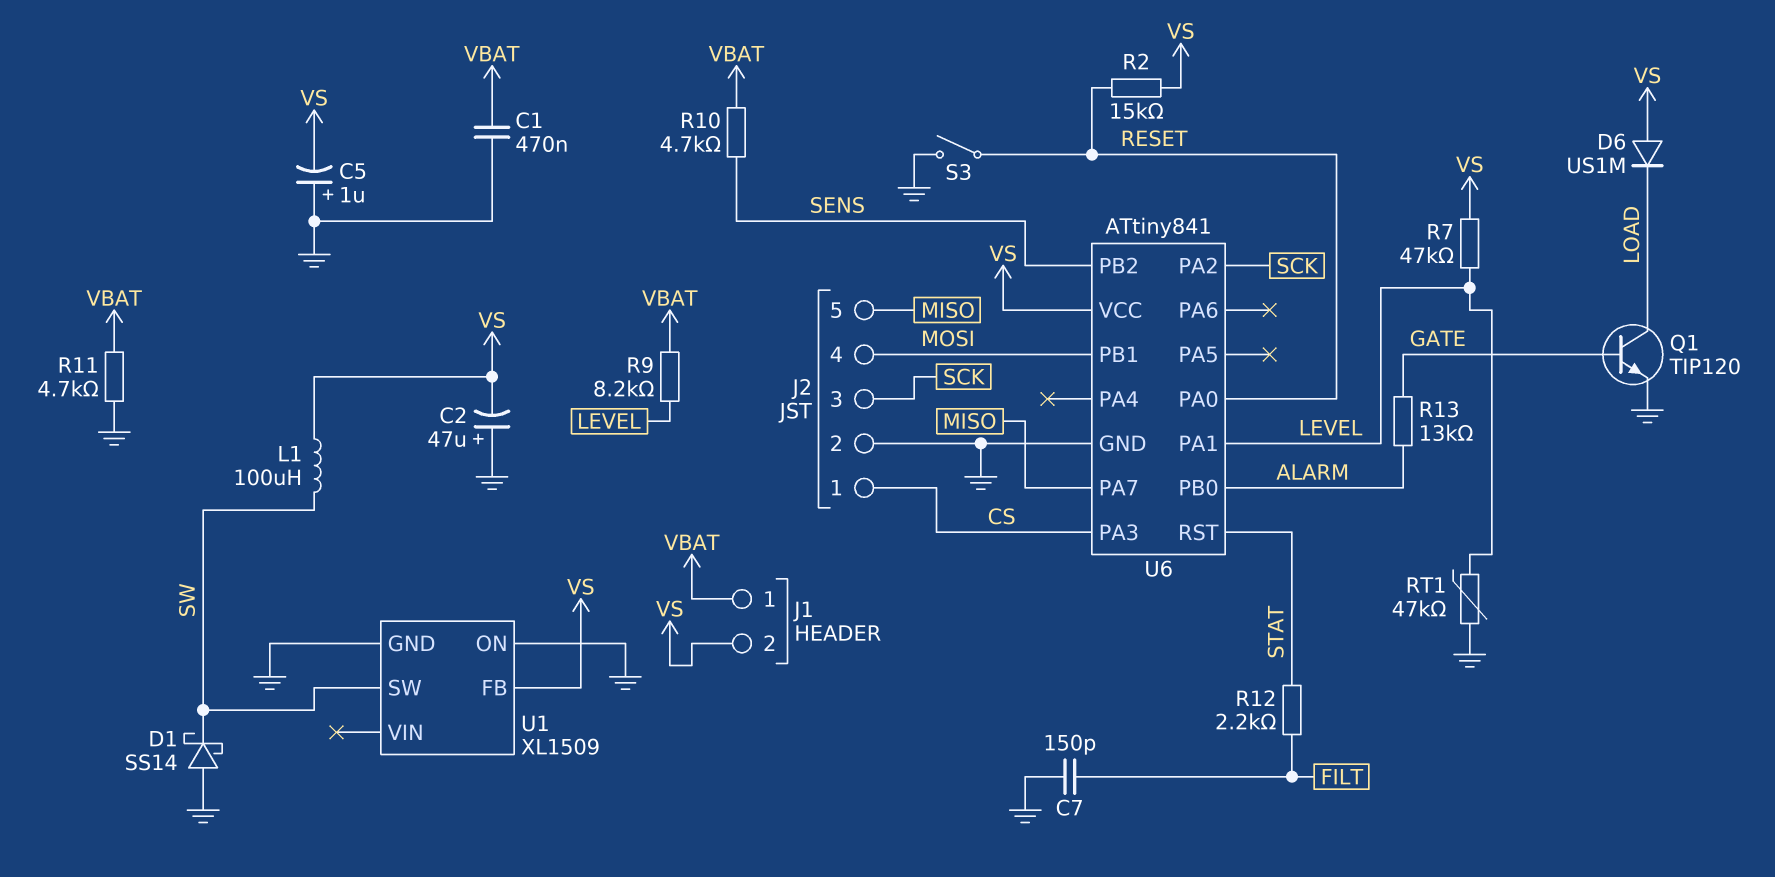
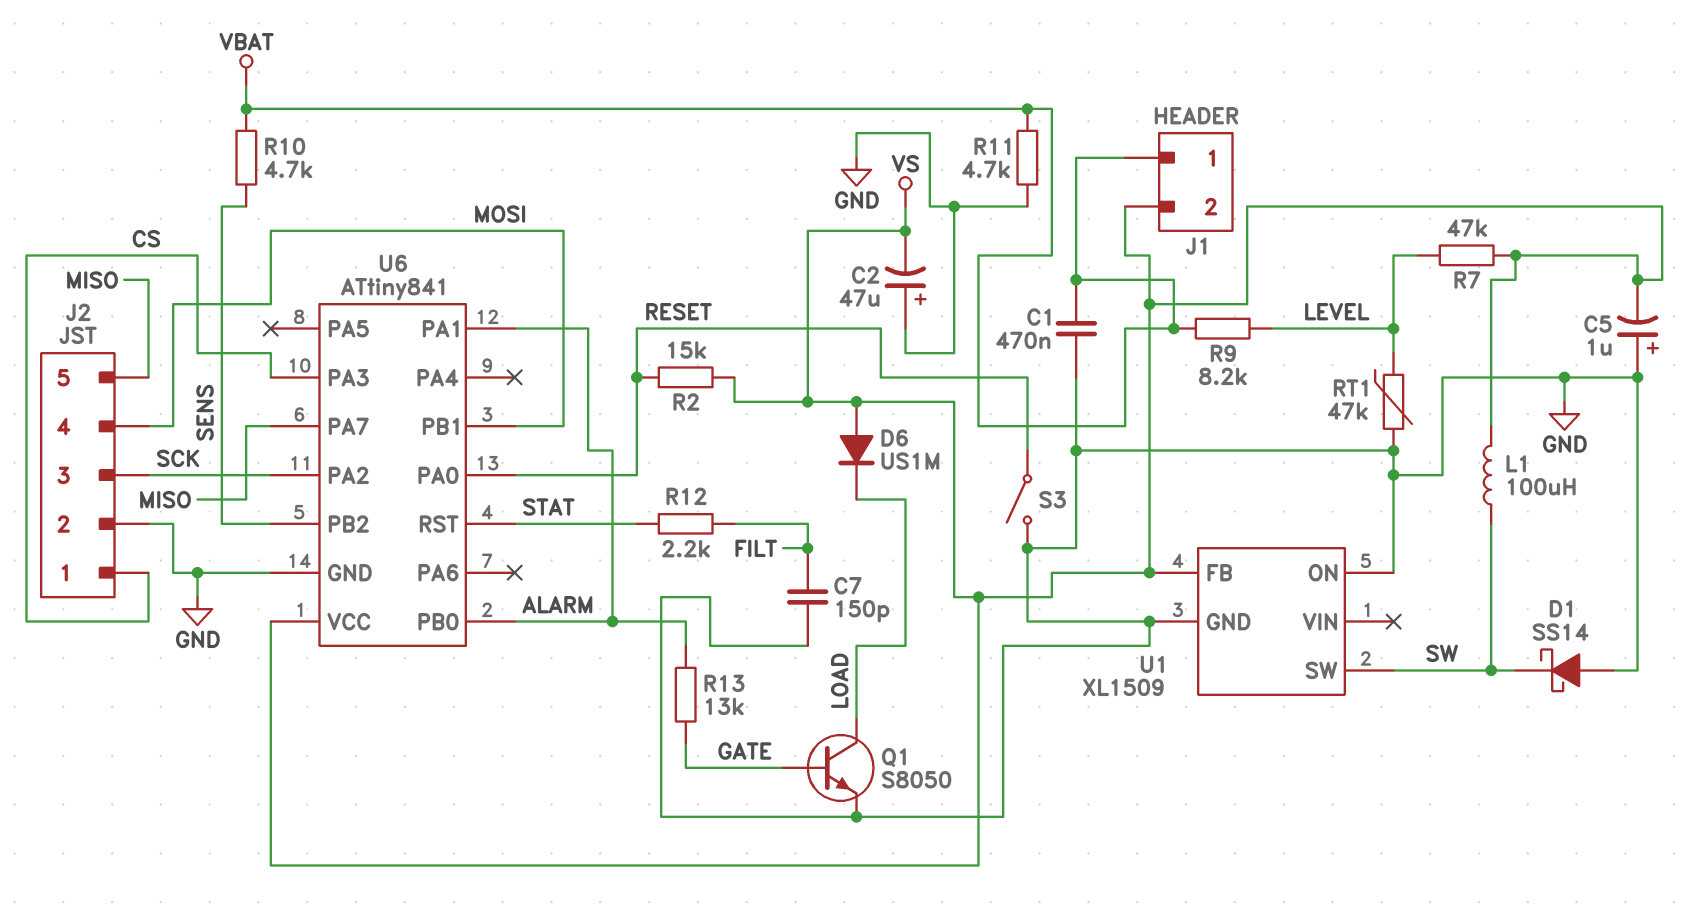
Q1: NPN TIP120 (B GATE, C LOAD, E GND) -> NPN S8050 (B GATE, C LOAD, E GND)
U6 pin PA1: LEVEL -> ALARM

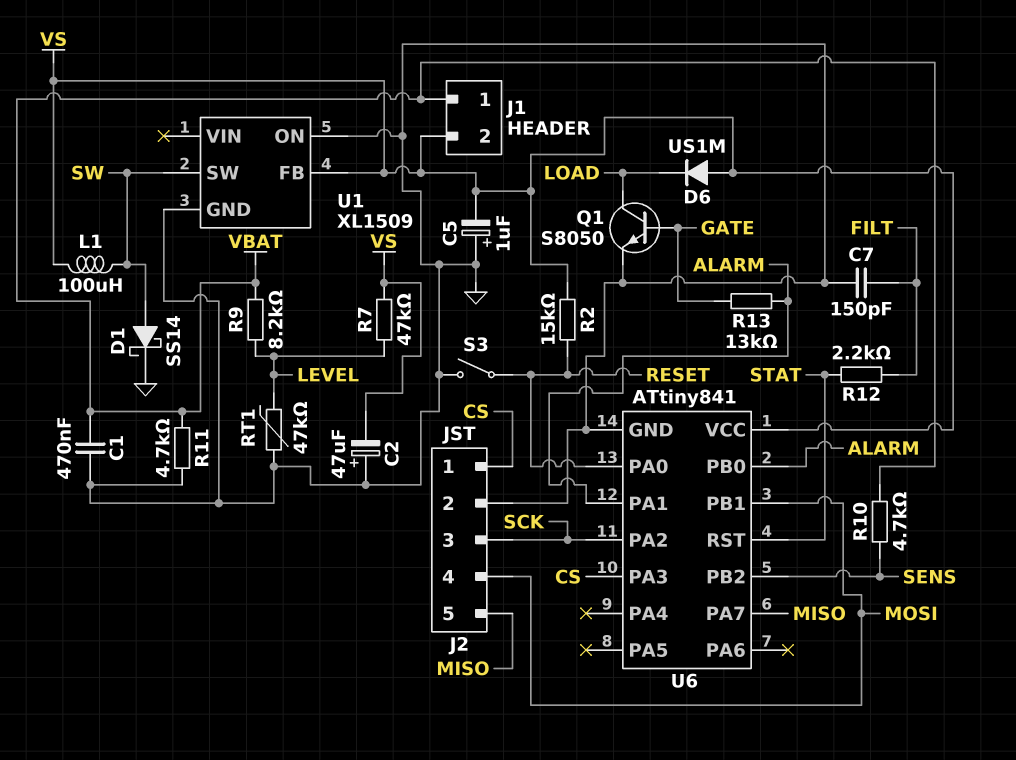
D1: schottky SS14 (A GND, K SW) -> schottky SS14 (A SW, K GND)

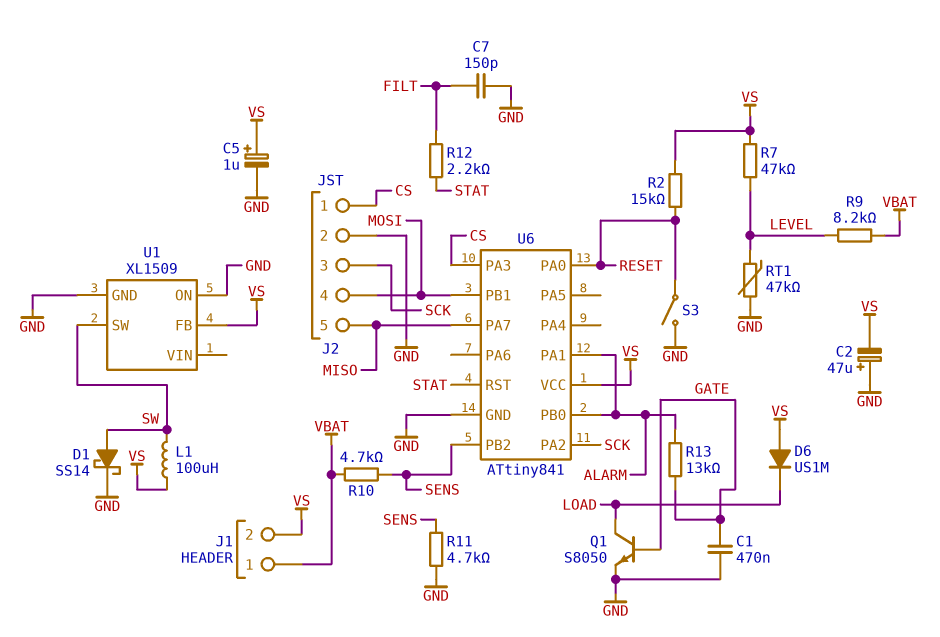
C1: 470nF (GND, VBAT) -> 470nF (GATE, GND)
C5: 1uF (plus GND, minus VS) -> 1uF (plus VS, minus GND)
R11: 4.7k (GND, VBAT) -> 4.7k (GND, SENS)

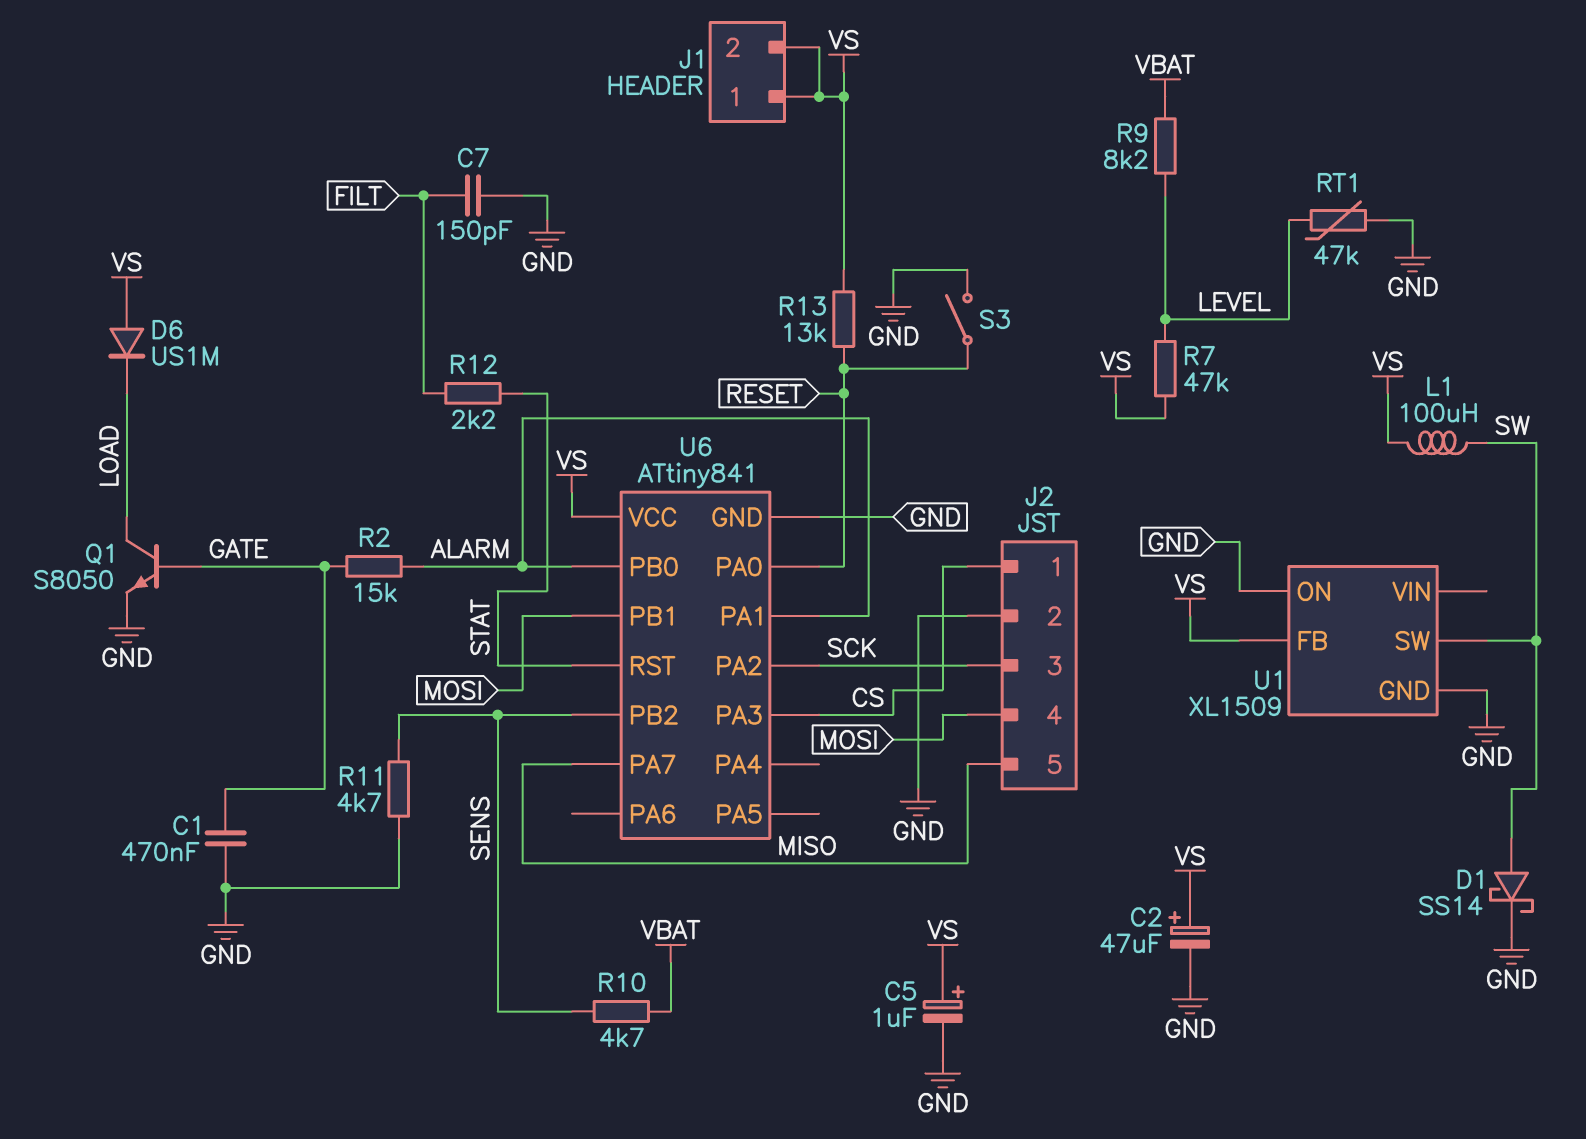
C2: 47uF (plus GND, minus VS) -> 47uF (plus VS, minus GND)
J1 pin 1: VBAT -> VS
R2: 15k (RESET, VS) -> 15k (ALARM, GATE)
R13: 13k (ALARM, GATE) -> 13k (RESET, VS)

